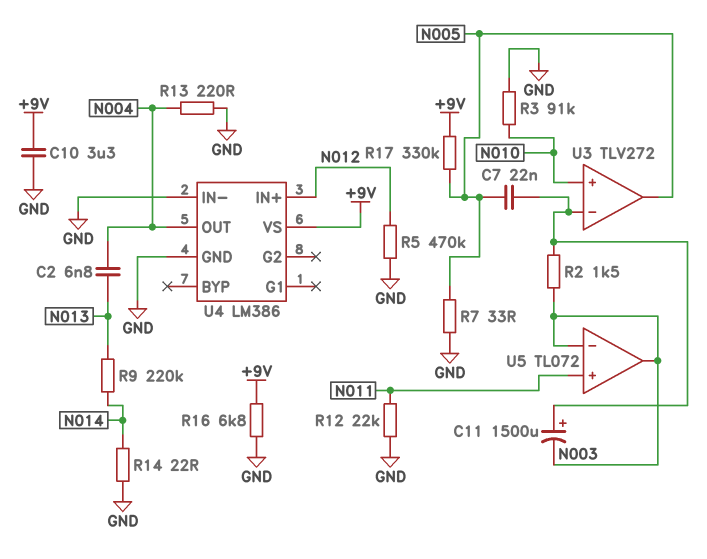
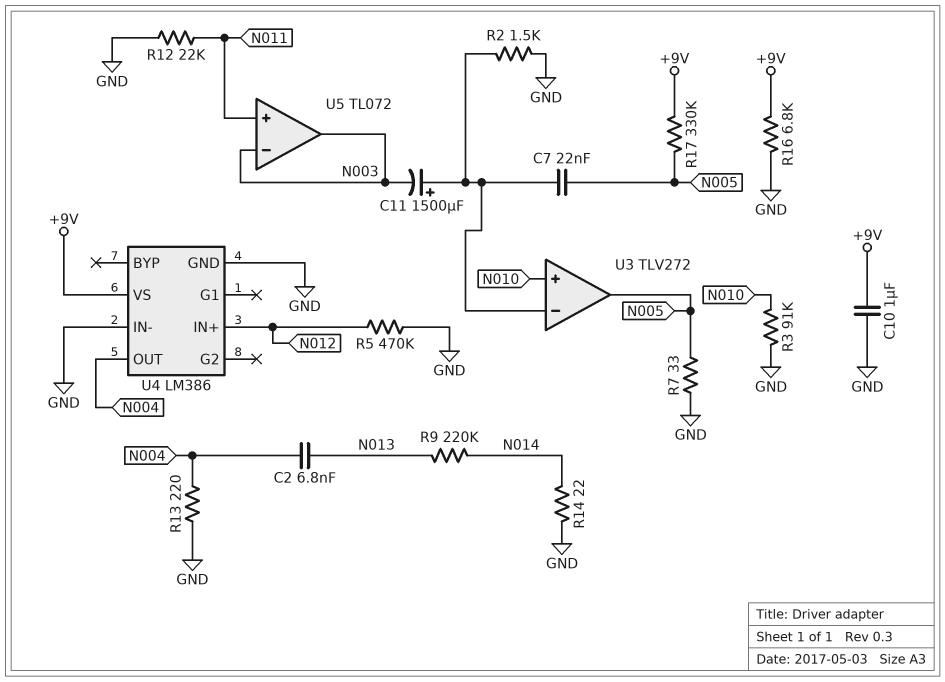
C10: 3.3uF (+9V, GND) -> 1uF (+9V, GND)
R2: 1.5k (N003, U3/in-) -> 1.5k (GND, U3/in-)

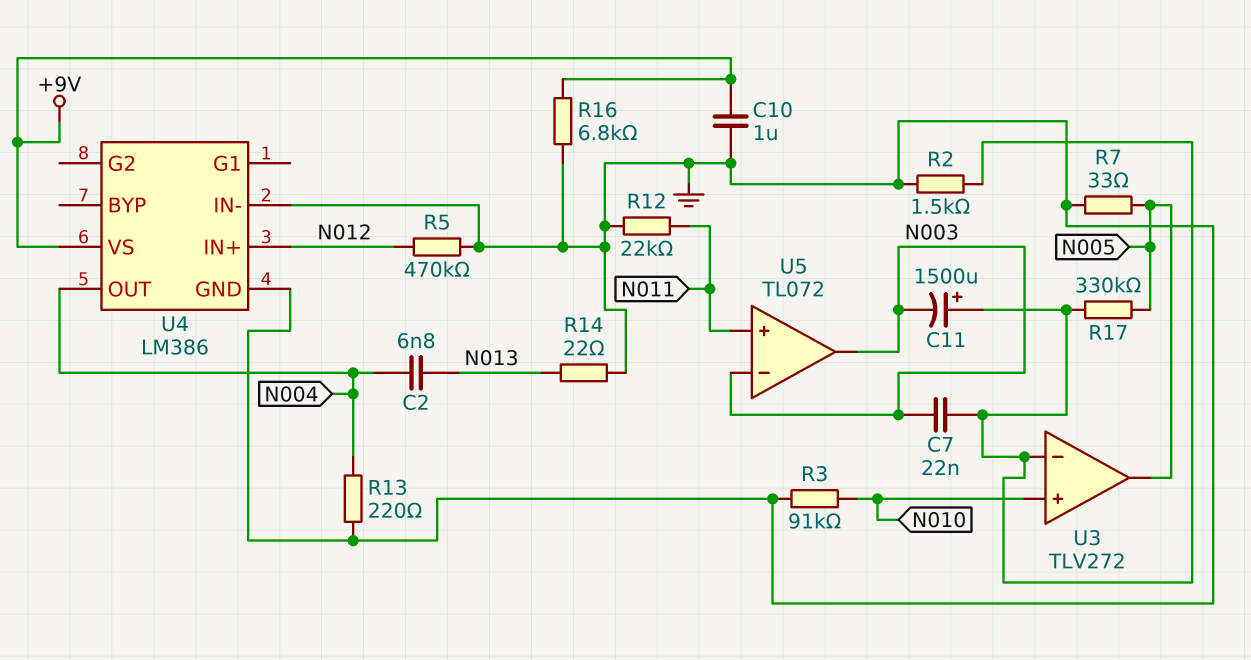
C7: 22nF (N005, U3/in-) -> 22nF (N003, U3/in-)
R9: 220k (N013, N014) -> none
R14: 22 (GND, N014) -> 22 (GND, N013)
R17: 330k (+9V, N005) -> 330k (N005, U3/in-)

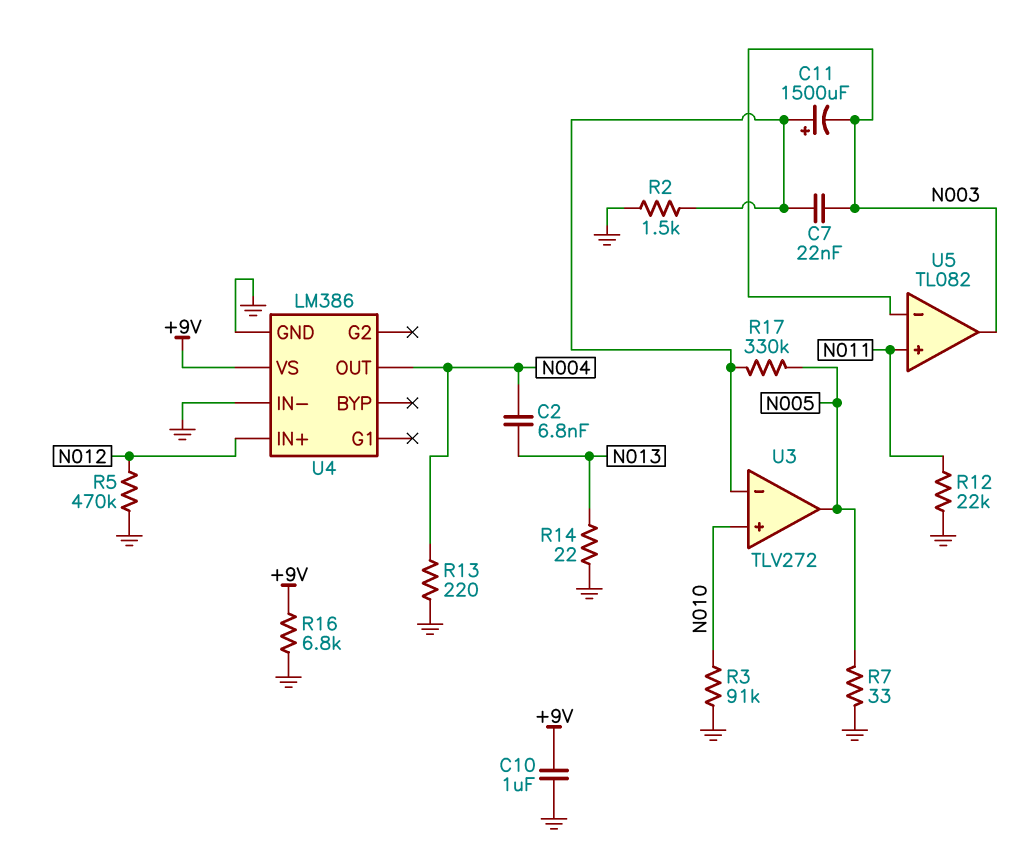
U5: TL072 -> TL082

